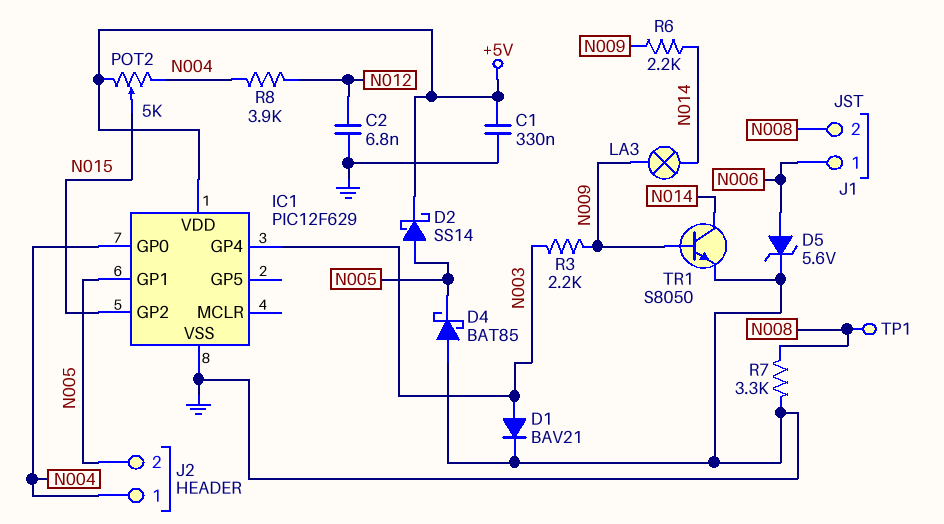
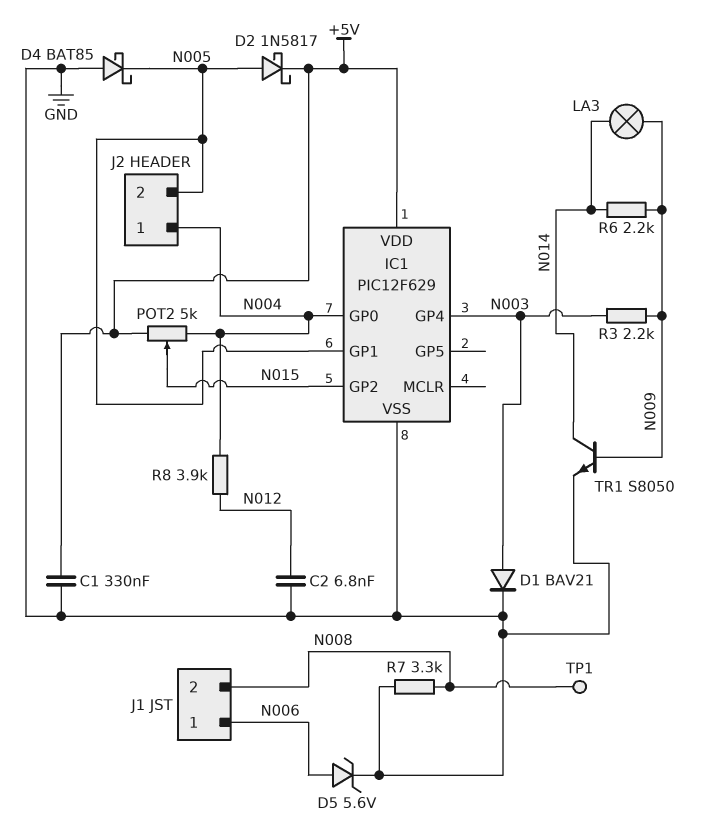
D2: schottky SS14 (A N005, K +5V) -> schottky 1N5817 (A N005, K +5V)

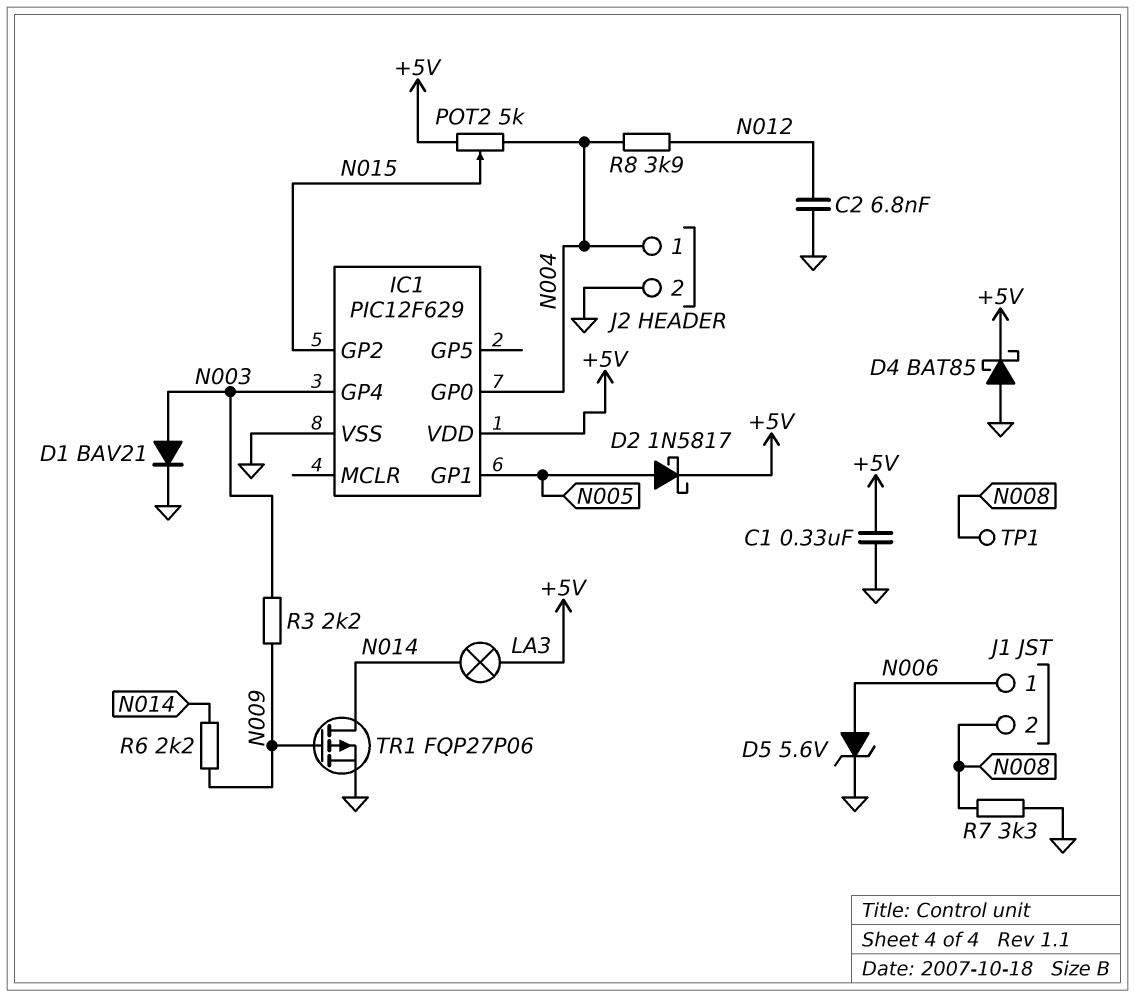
D4: schottky BAT85 (A GND, K N005) -> schottky BAT85 (A GND, K +5V)
J2 pin 2: N005 -> GND
LA3: lamp (N009, N014) -> lamp (+5V, N014)
TR1: NPN S8050 (B N009, C N014, E GND) -> PMOS FQP27P06 (G N009, D N014, S GND)

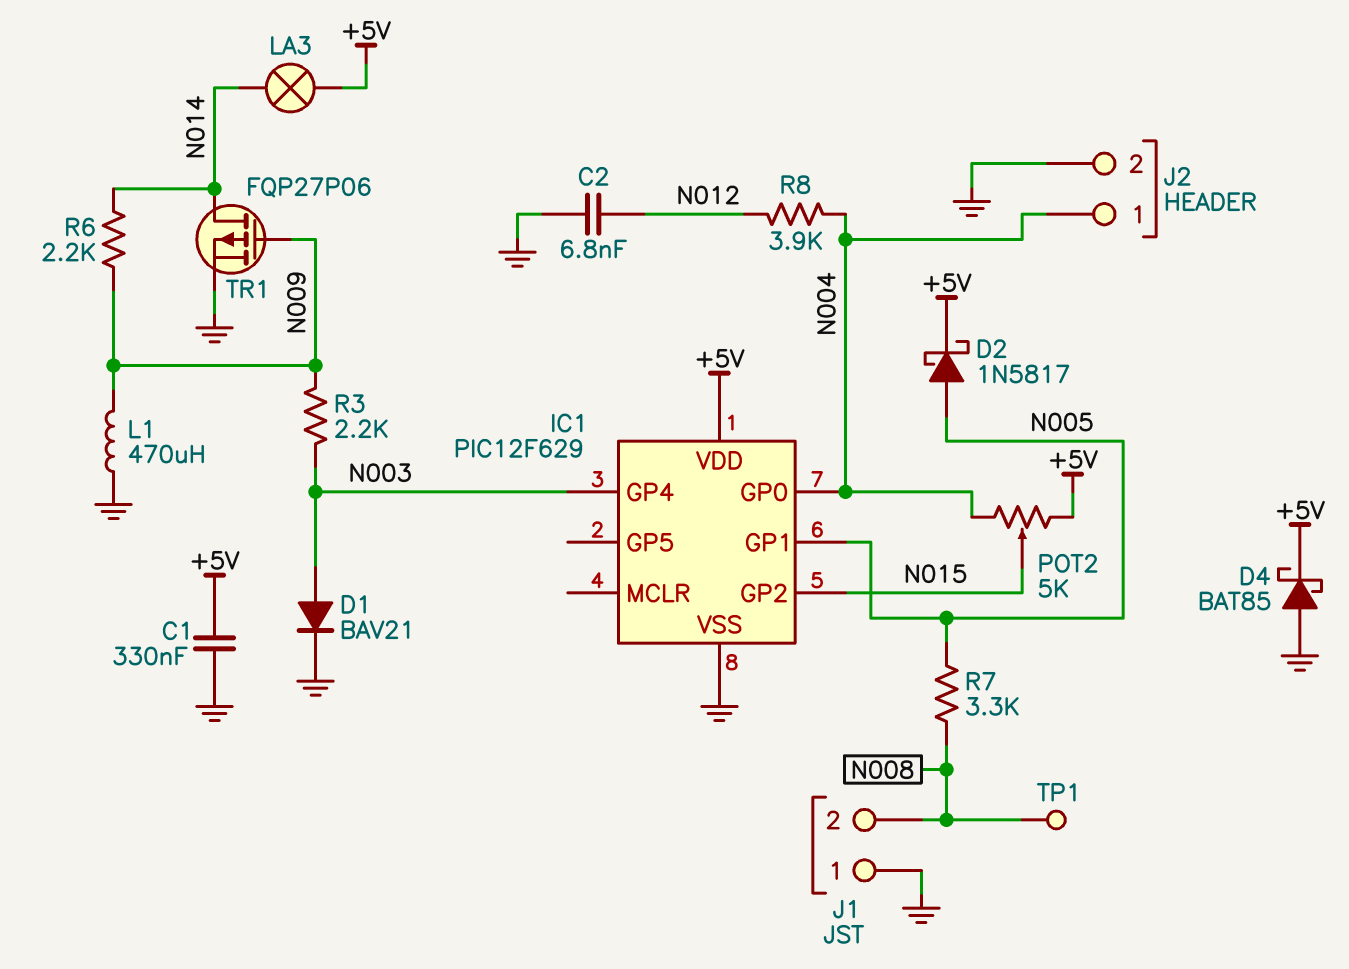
D5: zener 5.6V (A N006, K GND) -> none
J1 pin 1: N006 -> GND
L1: none -> 470uH (GND, N009)
R7: 3.3k (GND, N008) -> 3.3k (N005, N008)

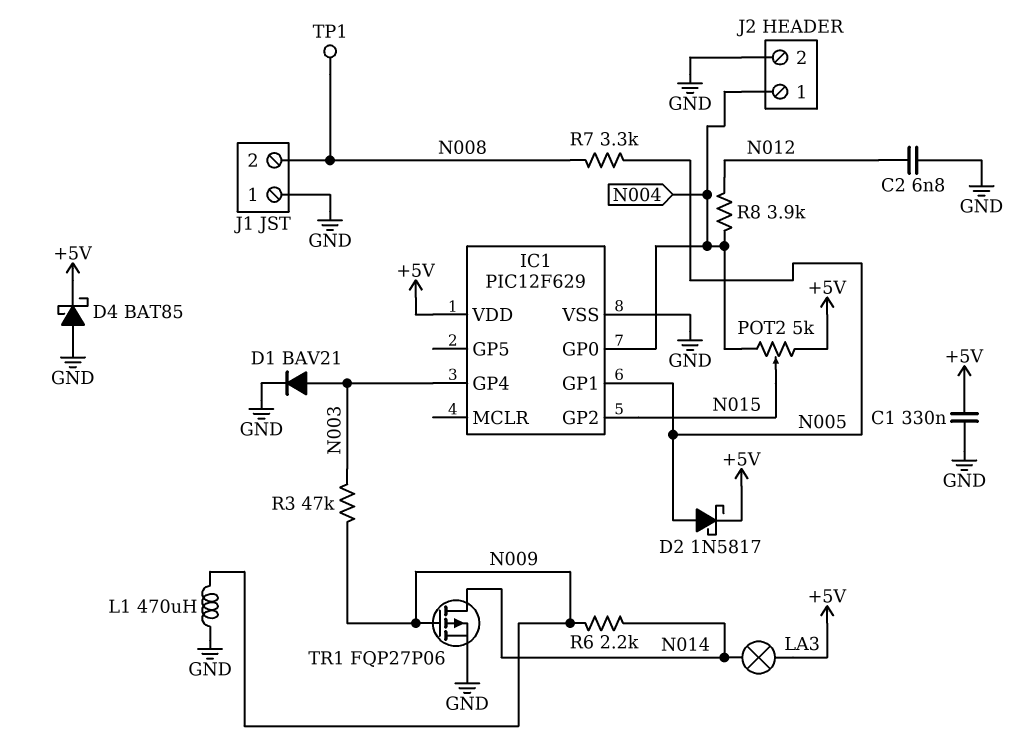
R3: 2.2k (N003, N009) -> 47k (N003, N009)

